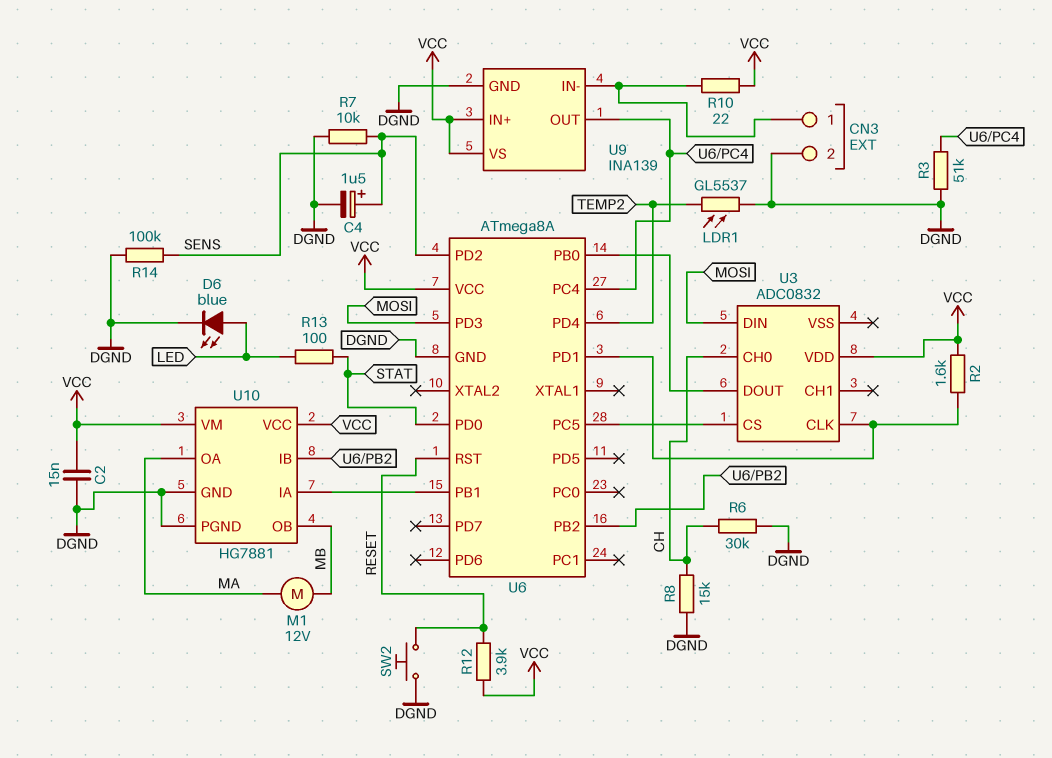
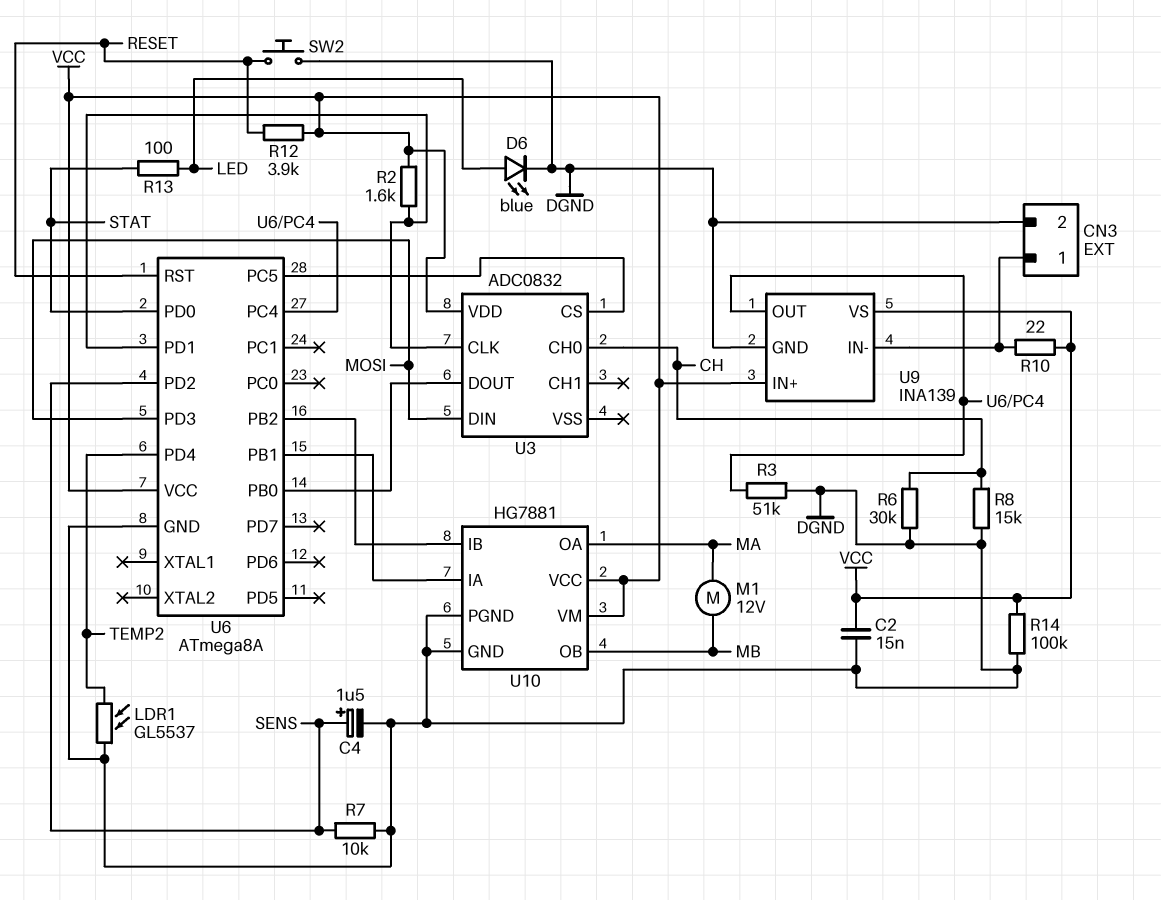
R14: 100k (DGND, SENS) -> 100k (DGND, VCC)

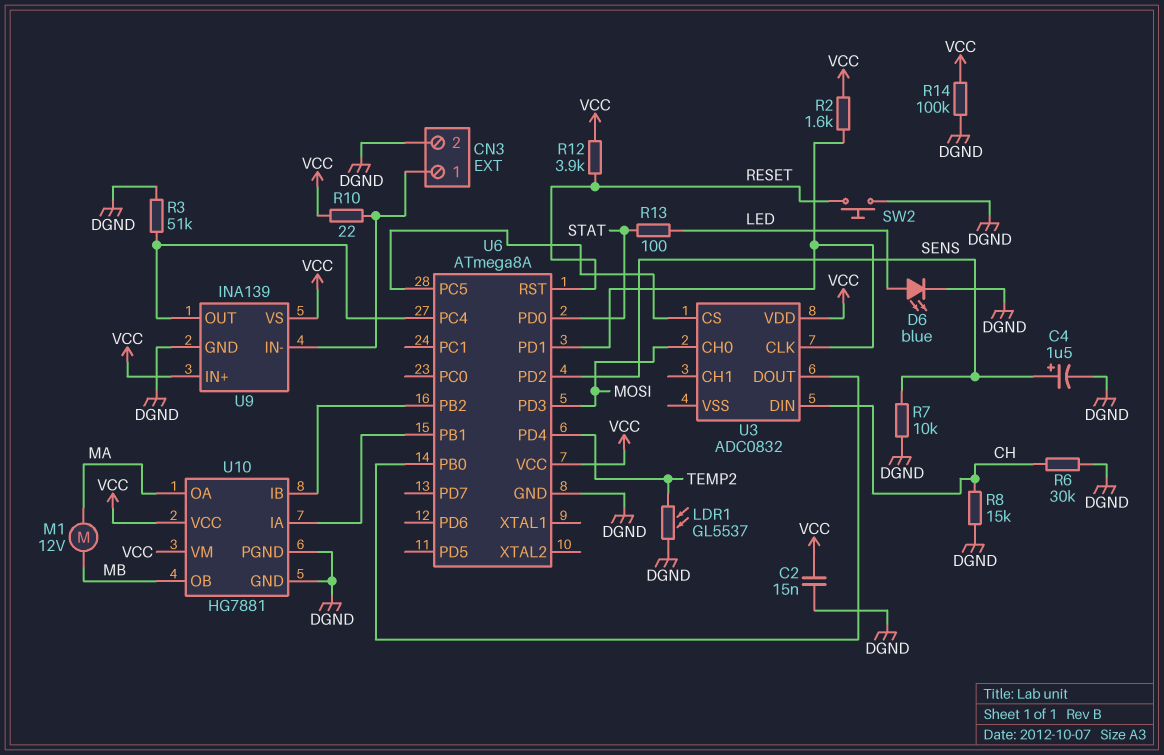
U3 pin CH0: CH -> MOSI
U3 pin DIN: MOSI -> CH

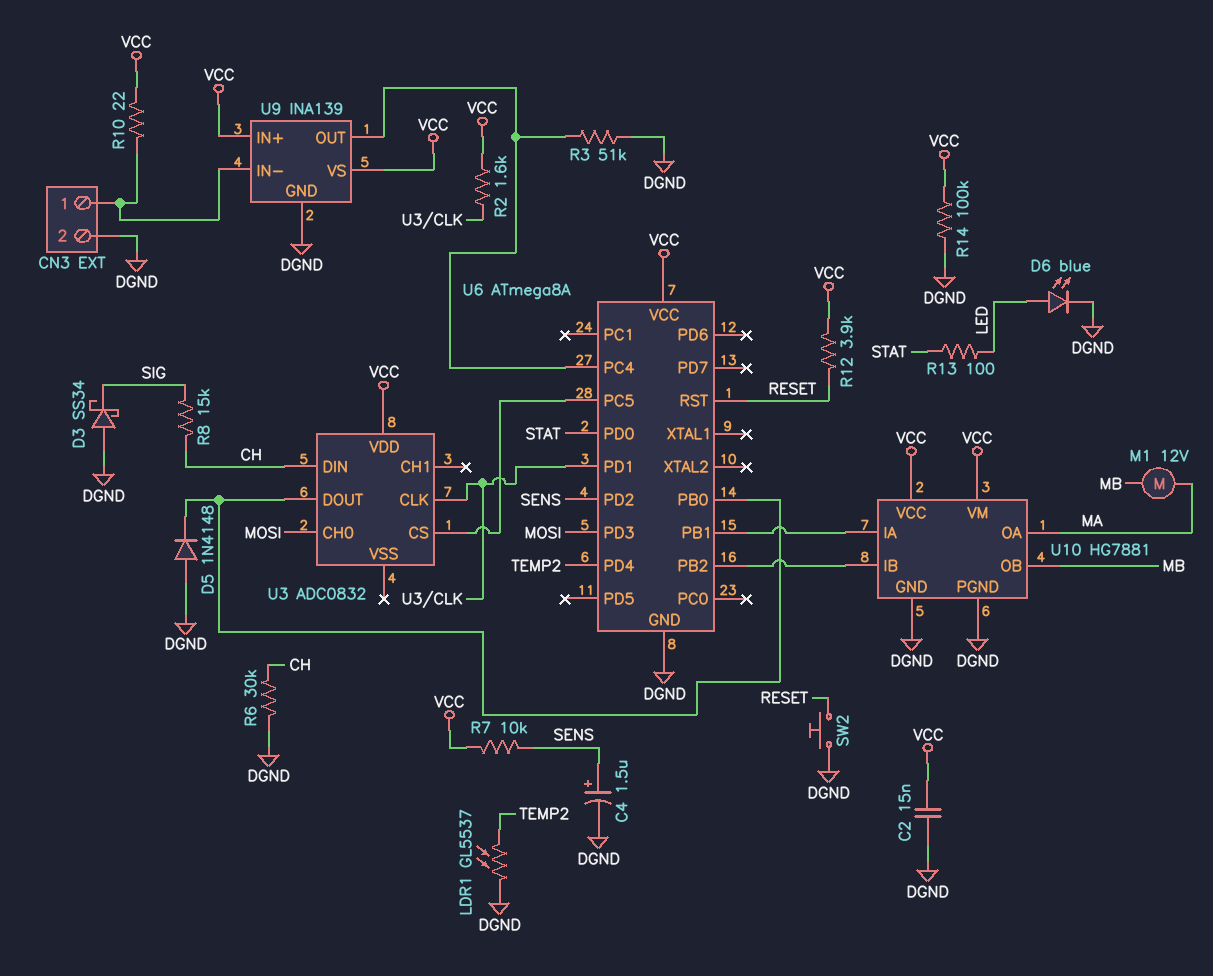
D3: none -> schottky SS34 (A DGND, K SIG)
D5: none -> diode 1N4148 (A DGND, K U3/DOUT)
R7: 10k (DGND, SENS) -> 10k (SENS, VCC)
R8: 15k (CH, DGND) -> 15k (CH, SIG)

